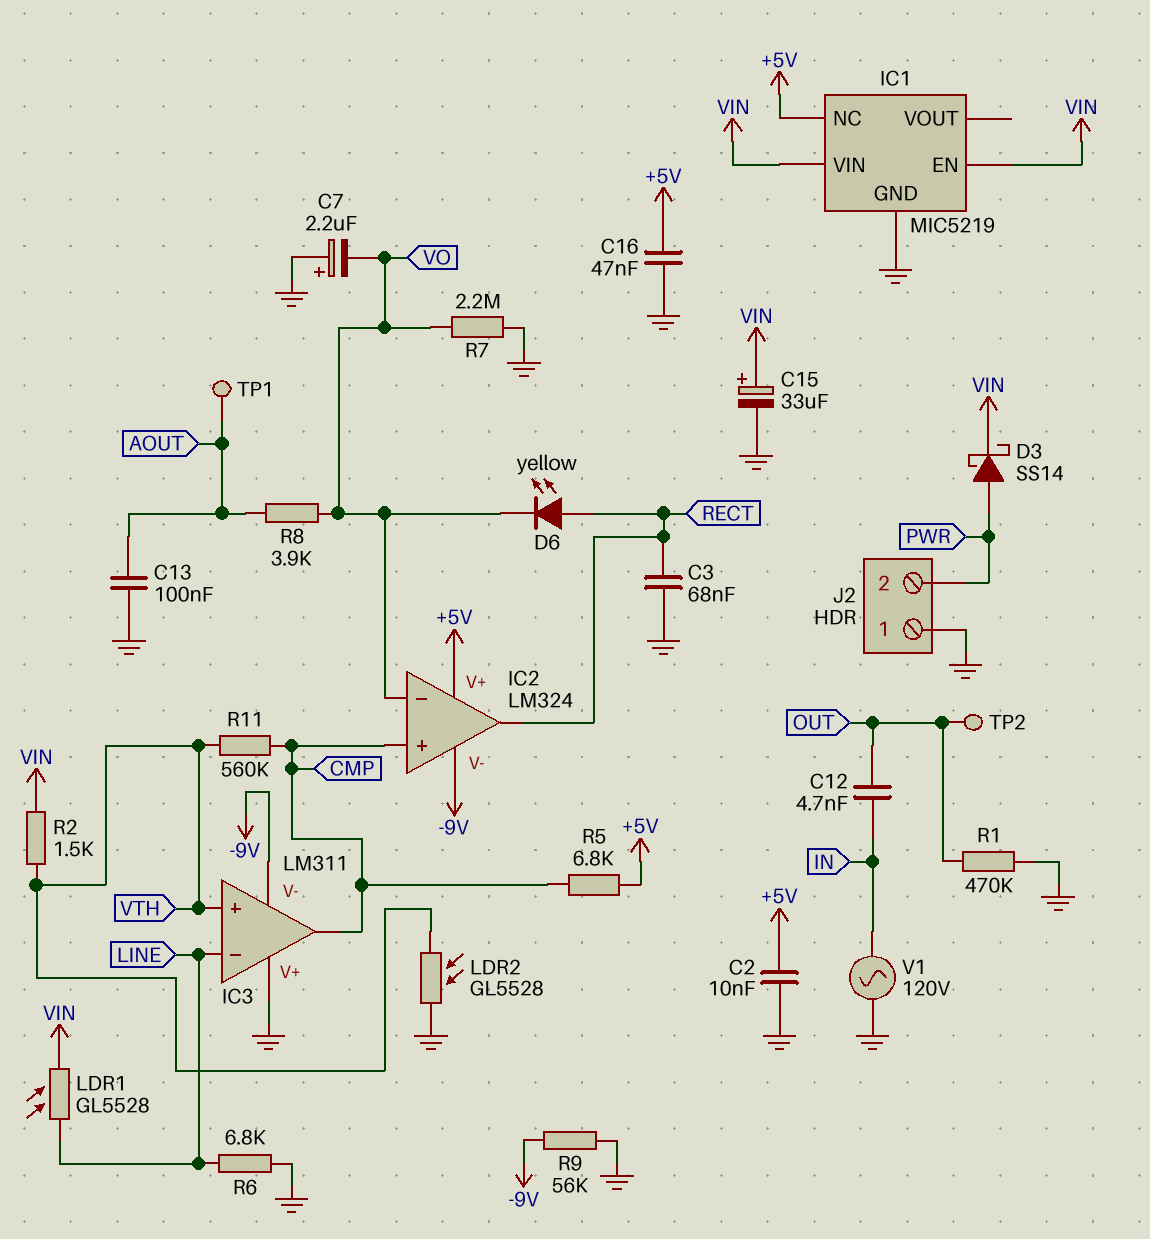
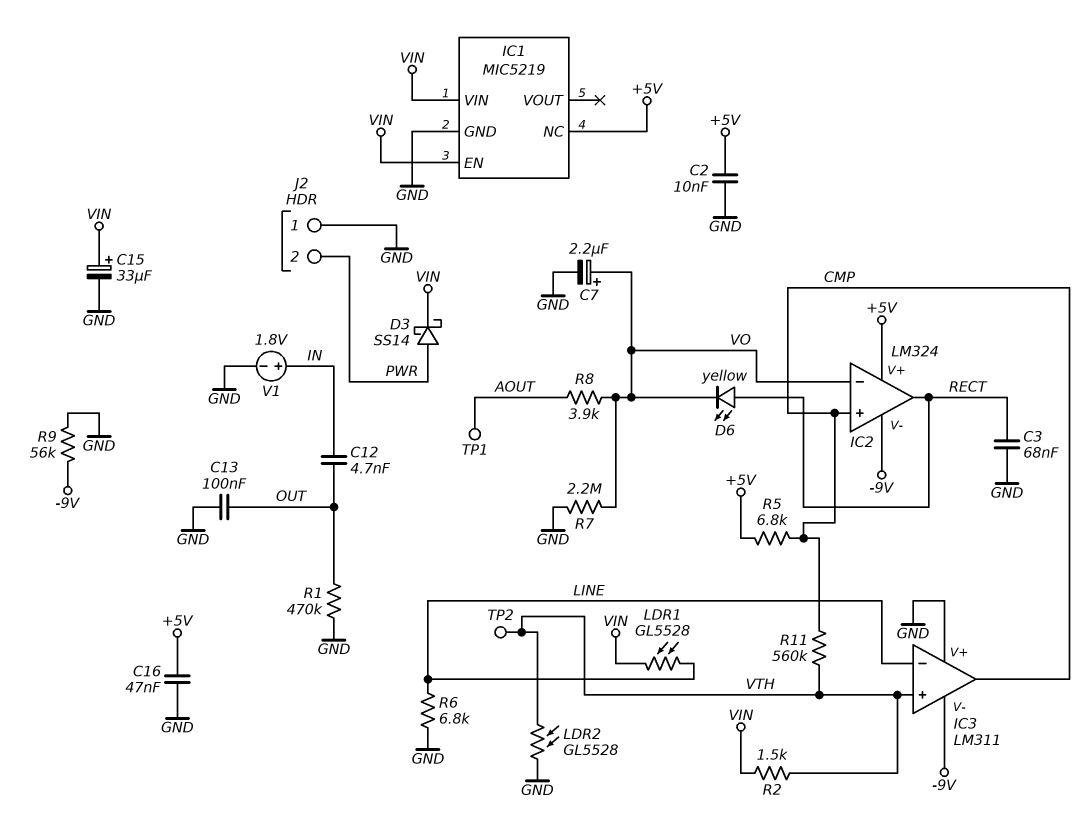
C7: 2.2uF (plus GND, minus VO) -> 2.2uF (plus VO, minus GND)
C13: 100nF (AOUT, GND) -> 100nF (GND, OUT)
TP2: test point (OUT) -> test point (VTH)
V1: AC 120V (GND, IN) -> 1.8V (plus IN, minus GND)

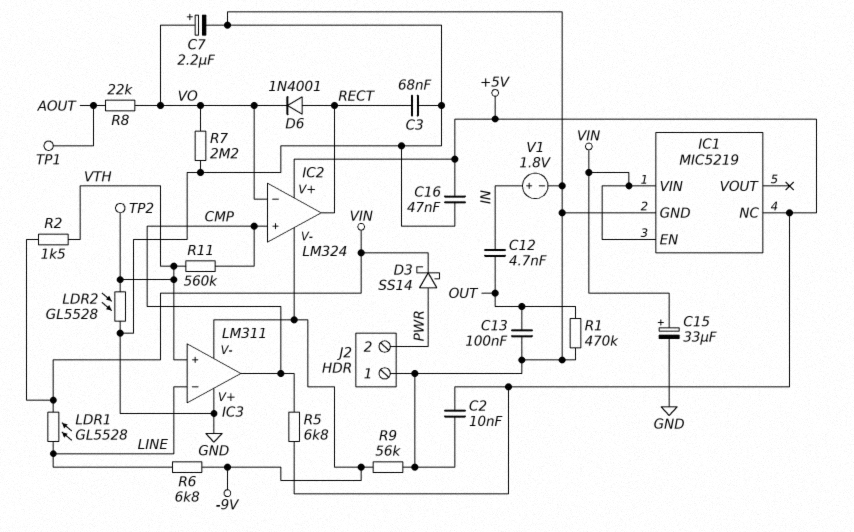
D6: LED yellow (A RECT, K VO) -> diode 1N4001 (A RECT, K VO)
R6: 6.8k (GND, LINE) -> 6.8k (-9V, LINE)
R8: 3.9k (AOUT, VO) -> 22k (AOUT, VO)

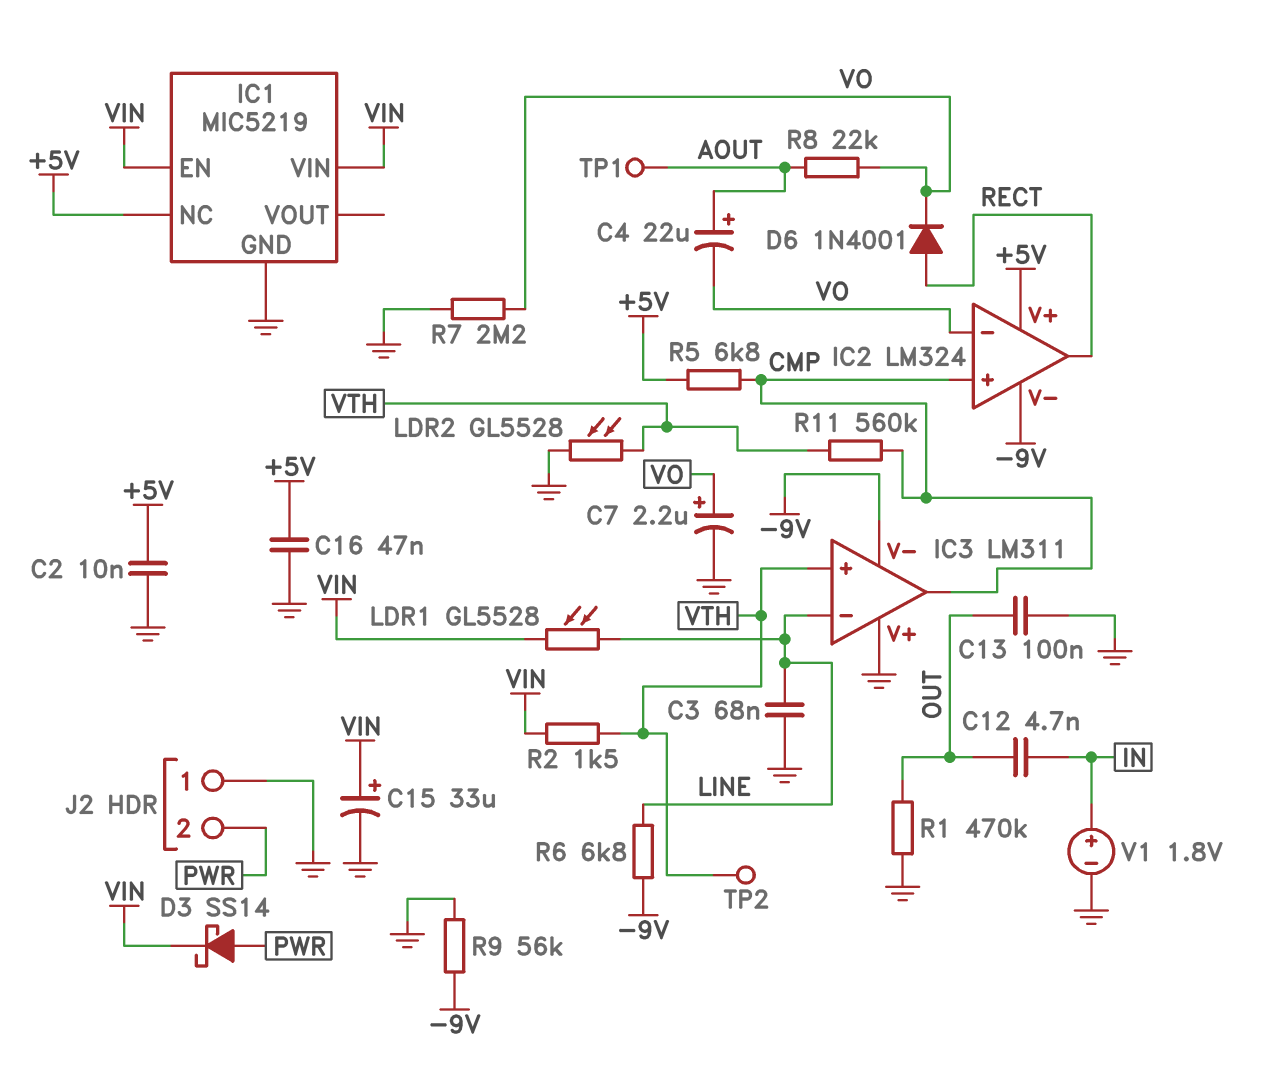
C3: 68nF (GND, RECT) -> 68nF (GND, LINE)
C4: none -> 22uF (plus AOUT, minus VO)

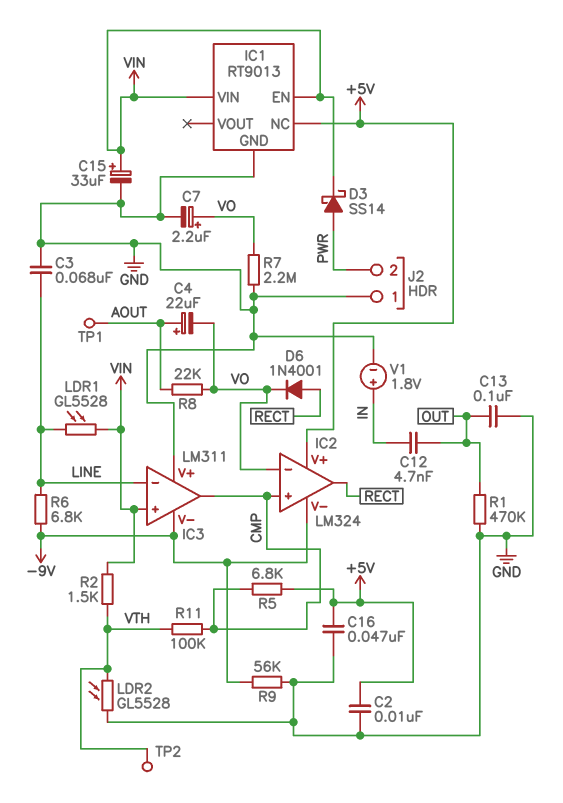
IC1: MIC5219 -> RT9013
IC3 pin in+: VTH -> VIN
R11: 560k (CMP, VTH) -> 100k (CMP, VTH)

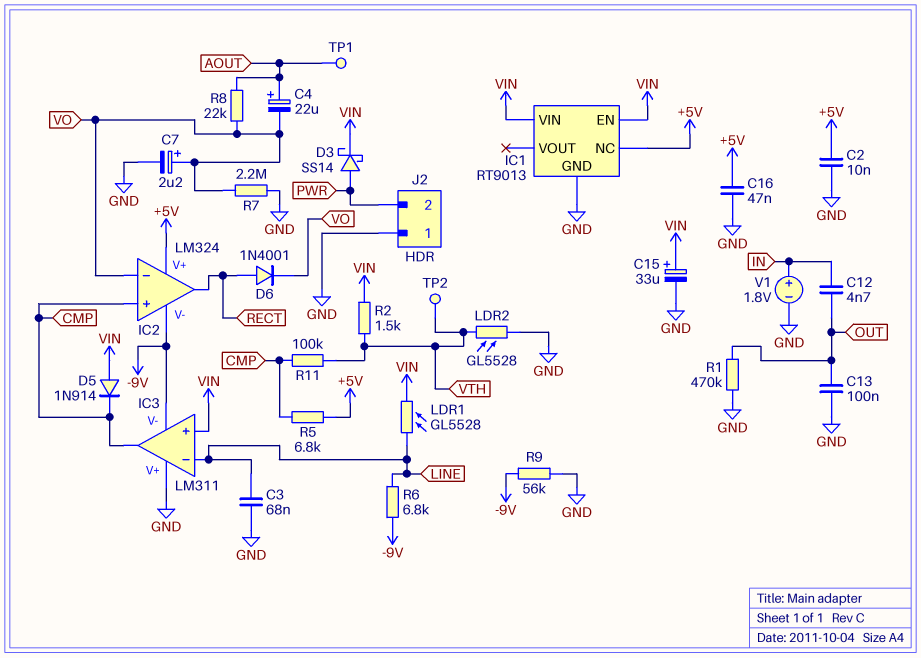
D5: none -> diode 1N914 (A VIN, K CMP)

